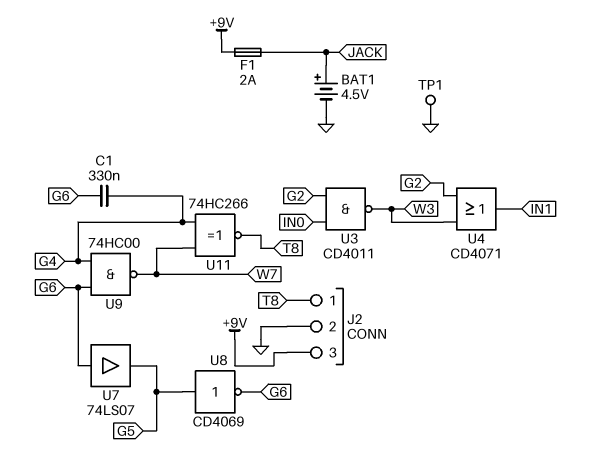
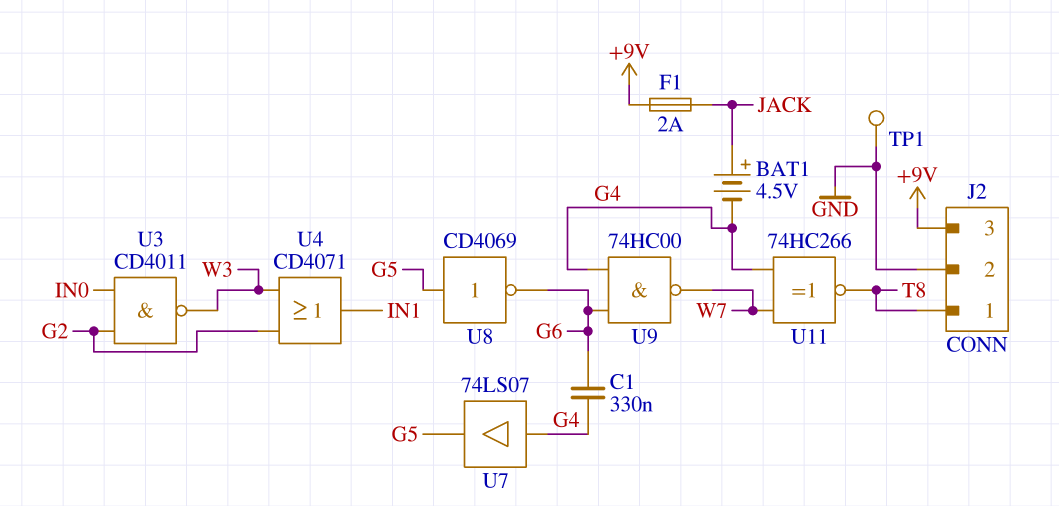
BAT1: 4.5V (plus JACK, minus GND) -> 4.5V (plus JACK, minus G4)
U7: buffer 74LS07 (in G6, out G5) -> buffer 74LS07 (in G4, out G5)

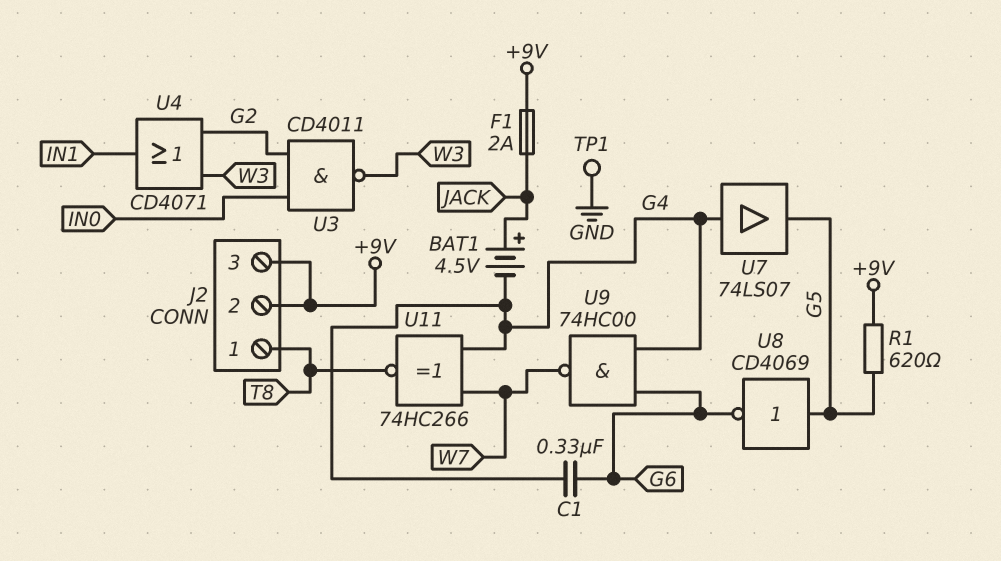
J2 pin 2: GND -> +9V
R1: none -> 620 (+9V, G5)

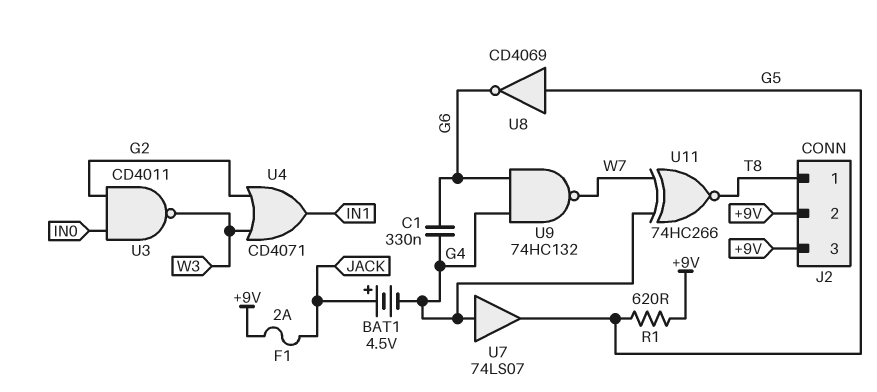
TP1: test point (GND) -> none
U9: NAND 74HC00 (in G4, in G6, out W7) -> NAND 74HC132 (in G4, in G6, out W7)

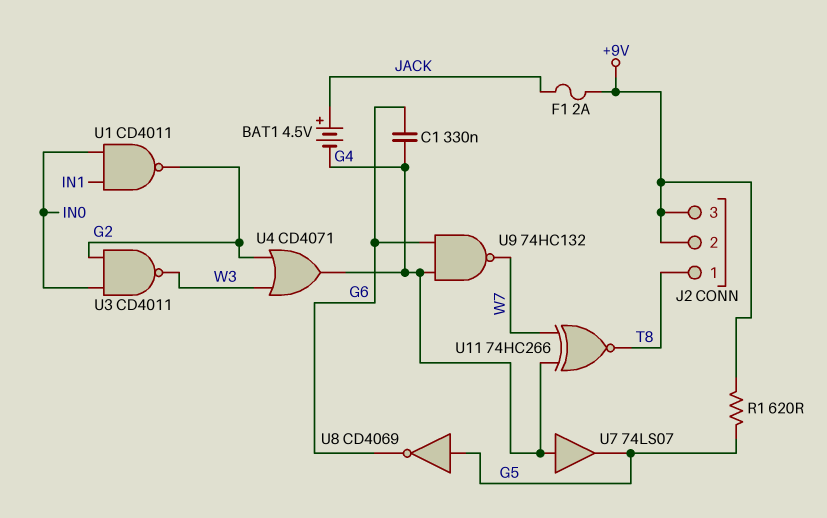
U1: none -> NAND CD4011 (in IN0, in IN1, out G2)
U4: OR CD4071 (in G2, in W3, out IN1) -> OR CD4071 (in G2, in W3, out G4)

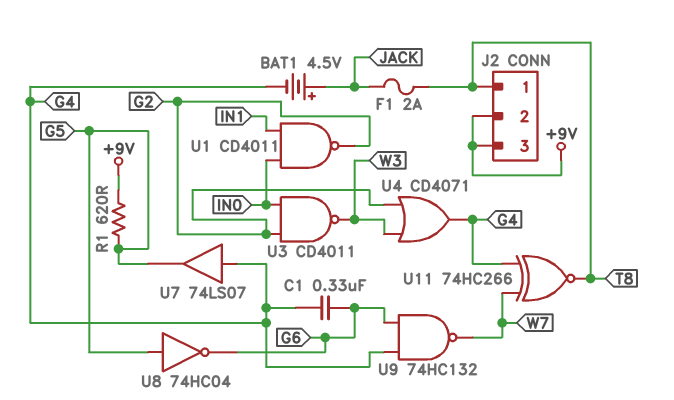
F1: 2A (+9V, JACK) -> 2A (JACK, T8)
U8: NOT CD4069 (in G5, out G6) -> NOT 74HC04 (in G5, out G6)

